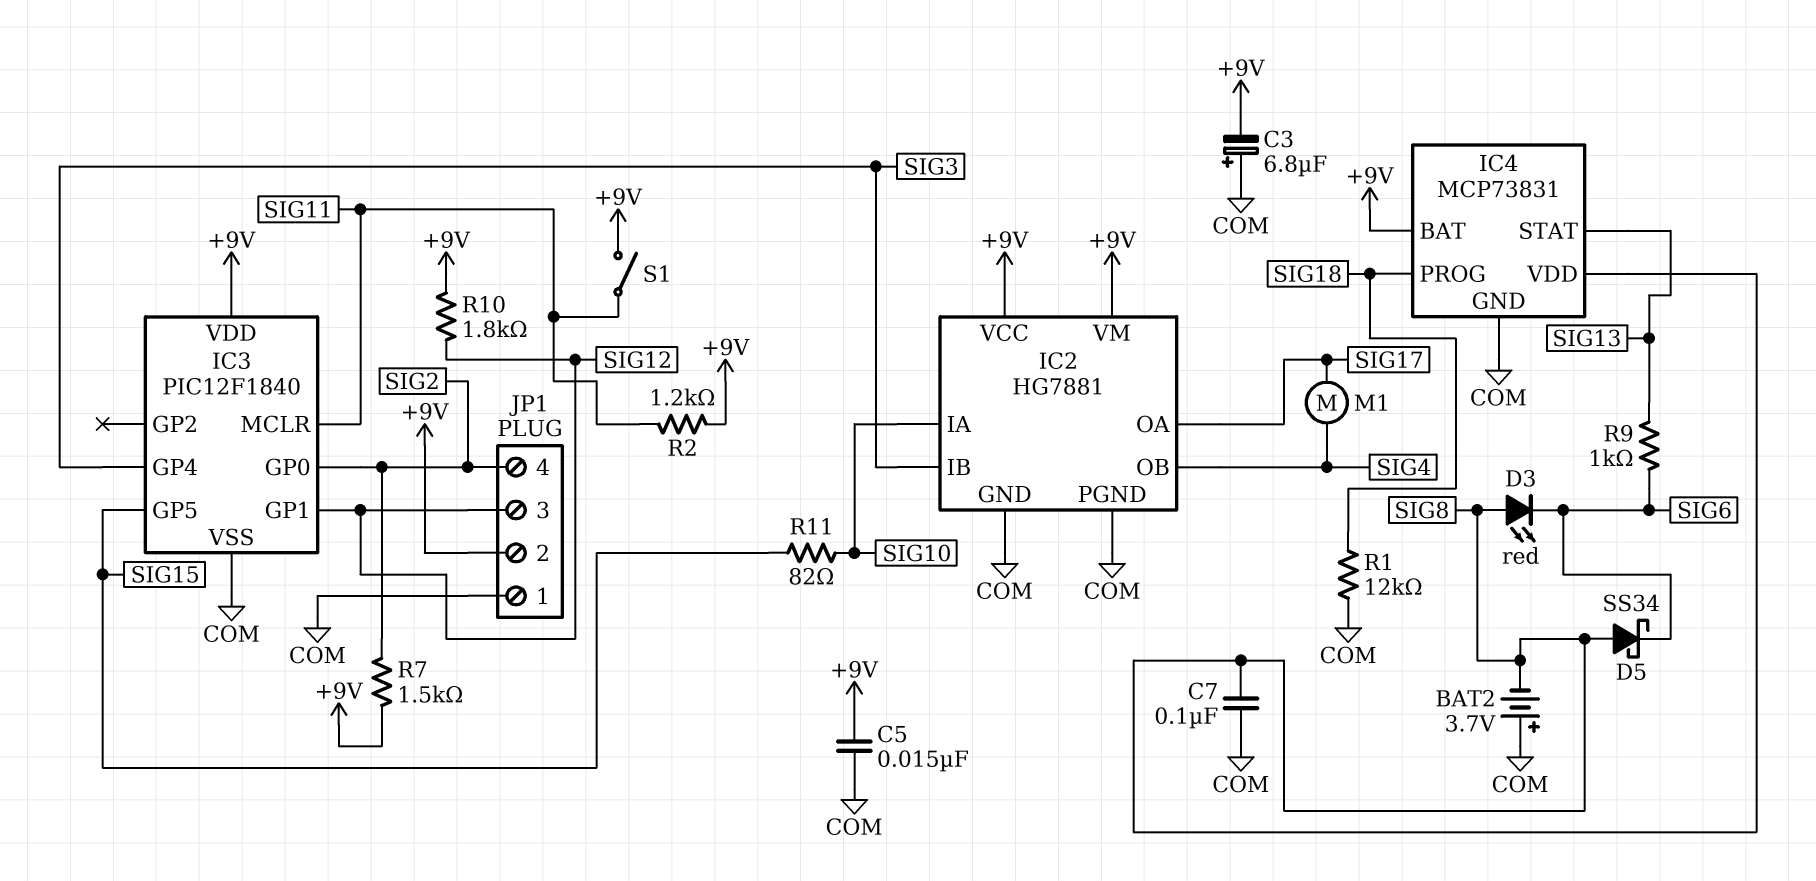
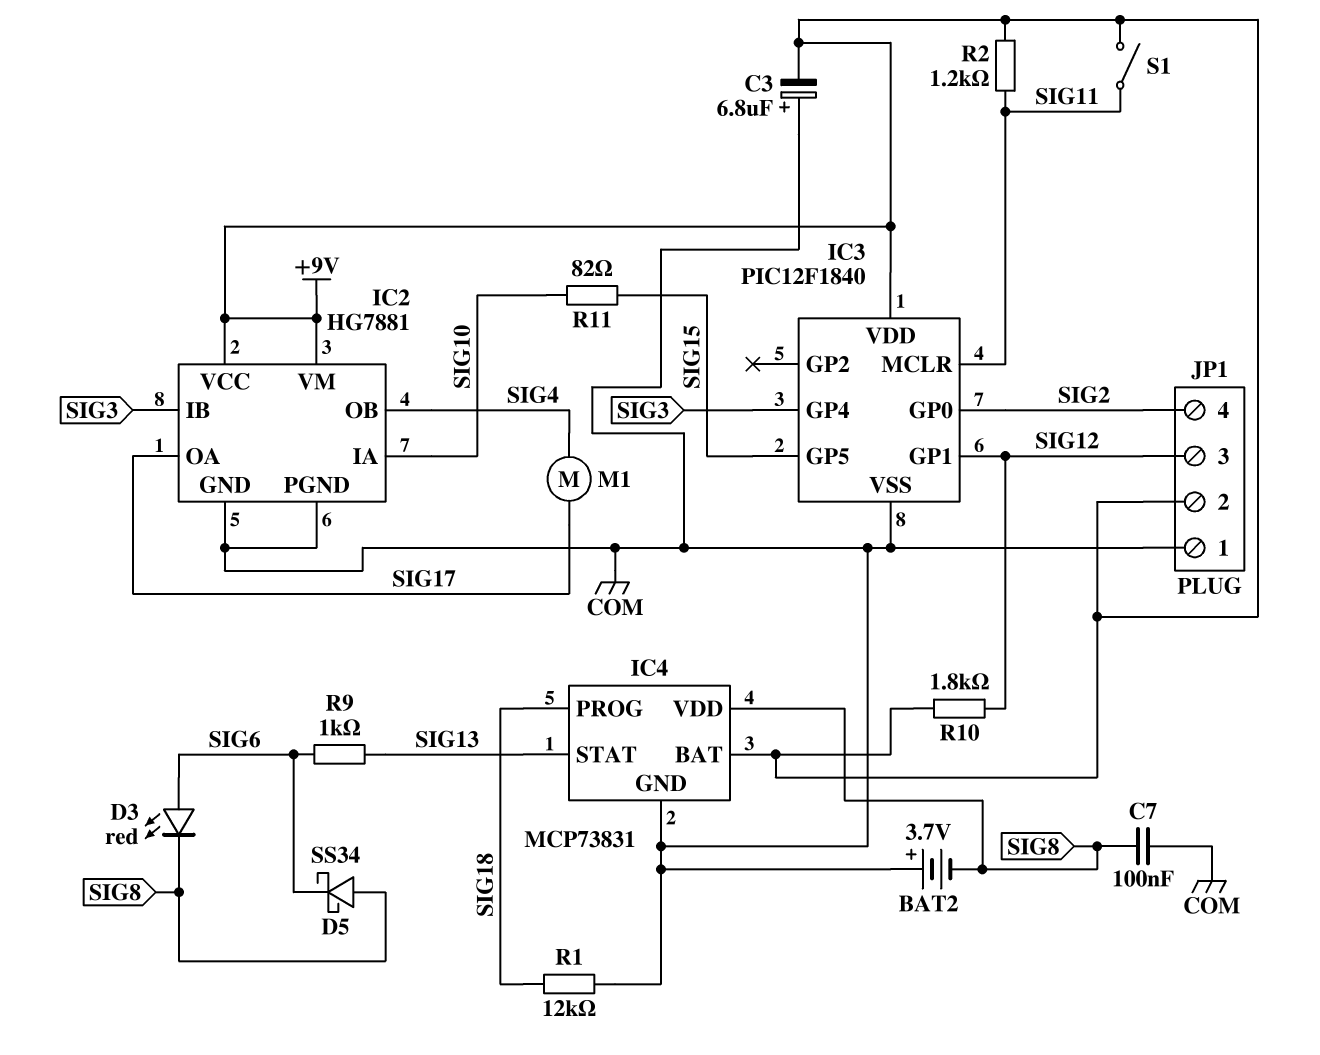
C5: 15nF (+9V, COM) -> none
D3: LED red (A SIG8, K SIG6) -> LED red (A SIG6, K SIG8)
R7: 1.5k (+9V, SIG2) -> none

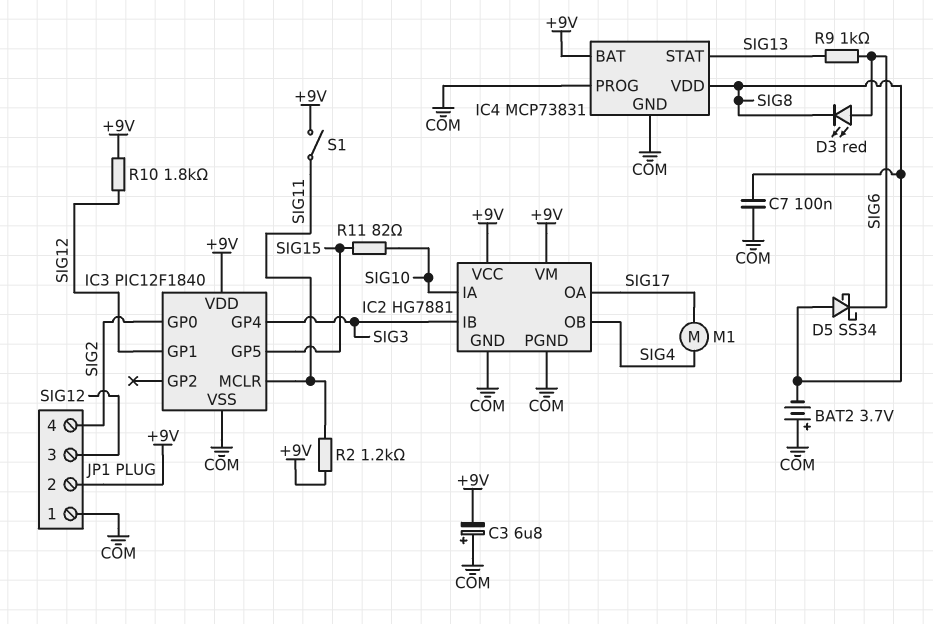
IC4 pin PROG: SIG18 -> COM
R1: 12k (COM, SIG18) -> none

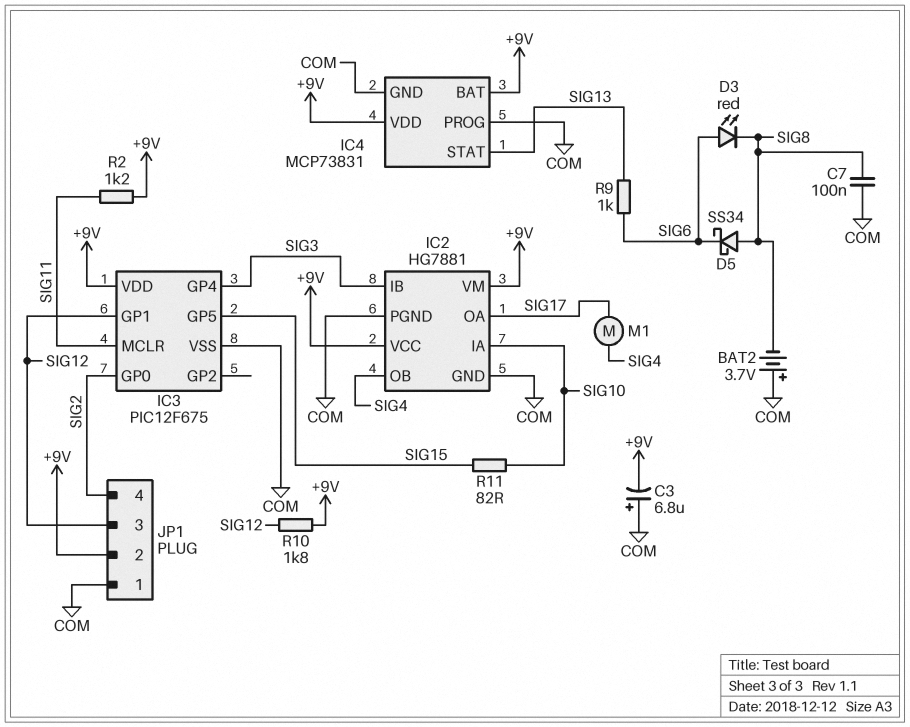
IC3: PIC12F1840 -> PIC12F675
IC4 pin VDD: SIG8 -> +9V
S1: switch (+9V, SIG11) -> none

